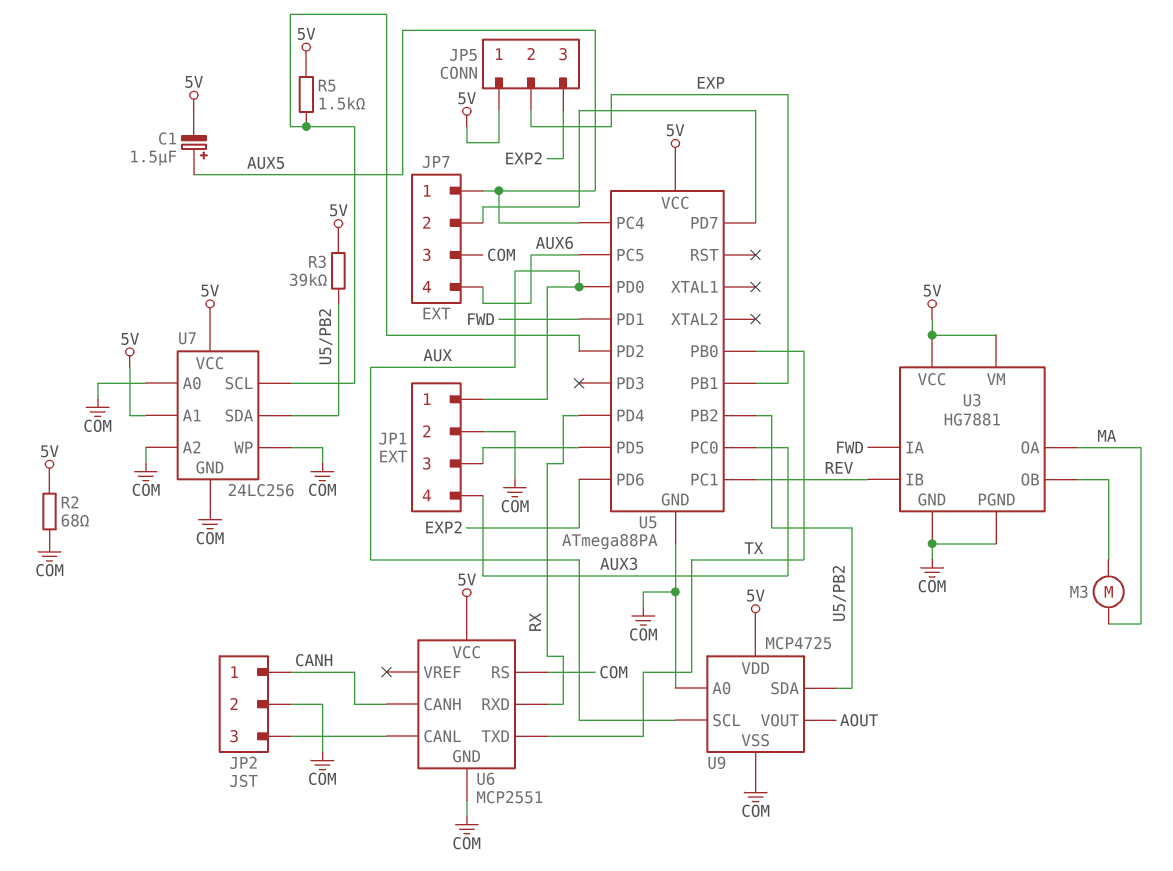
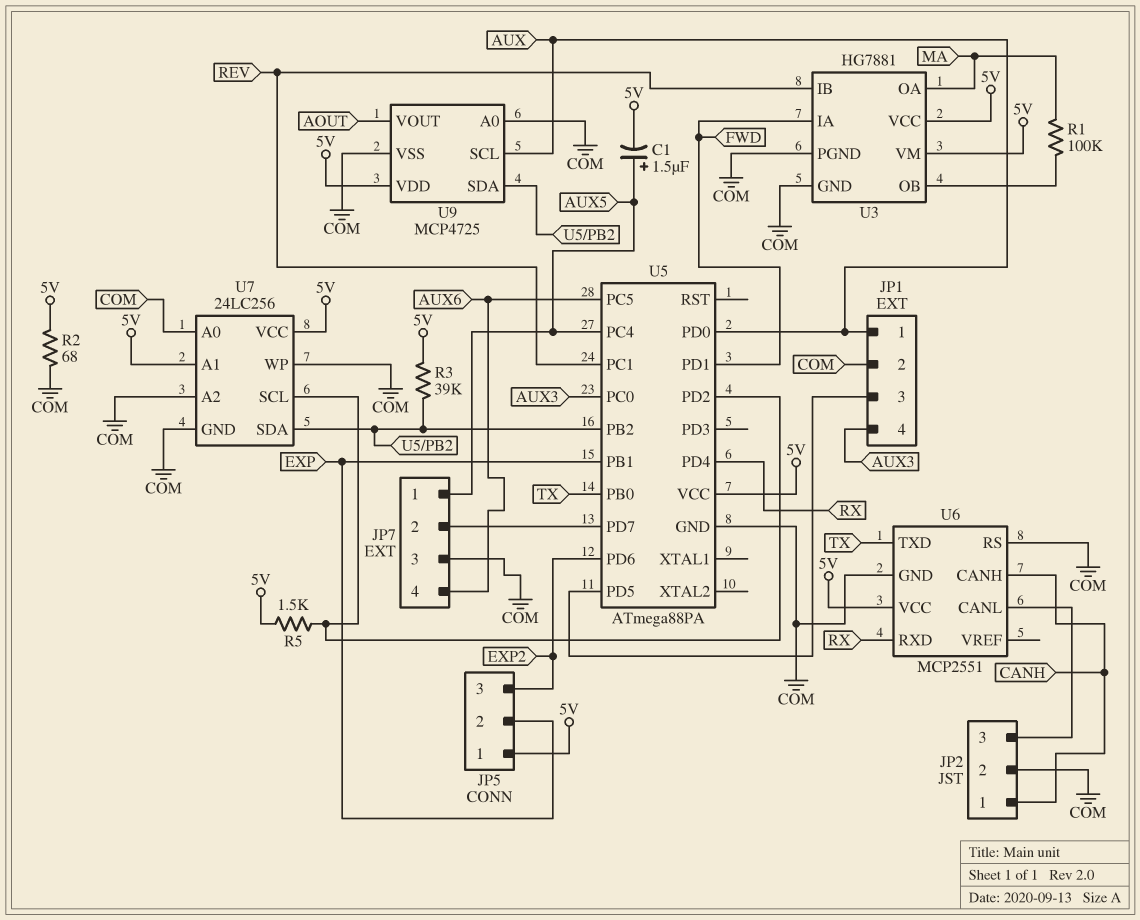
M3: motor (MA, U3/OB) -> none
R1: none -> 100k (MA, U3/OB)

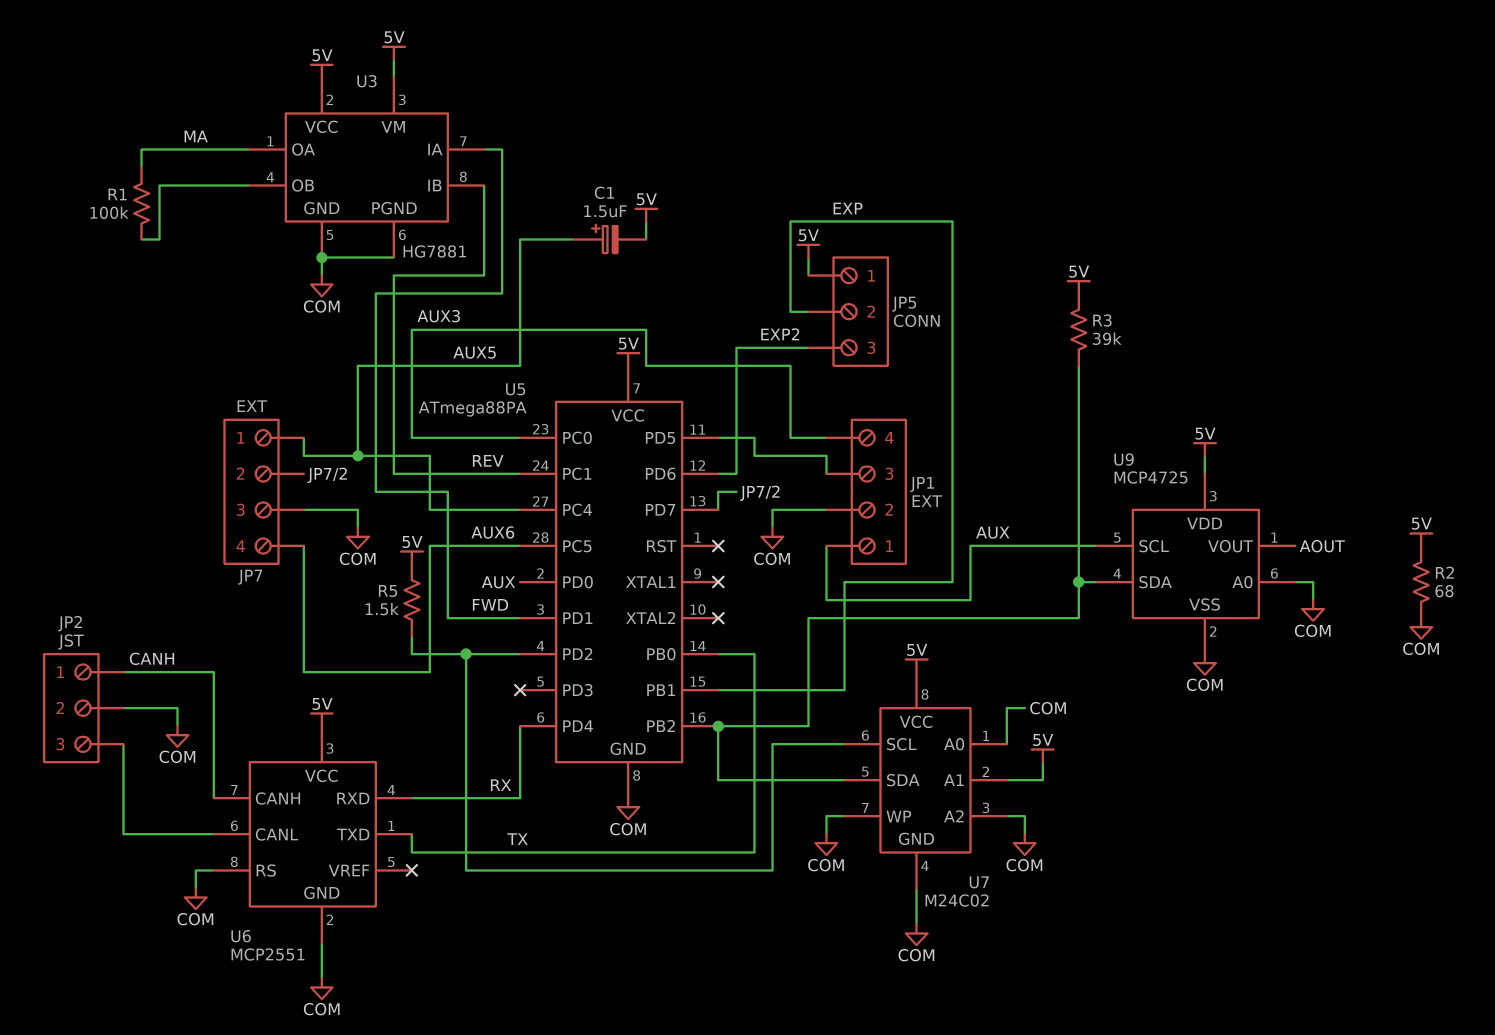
U7: 24LC256 -> M24C02

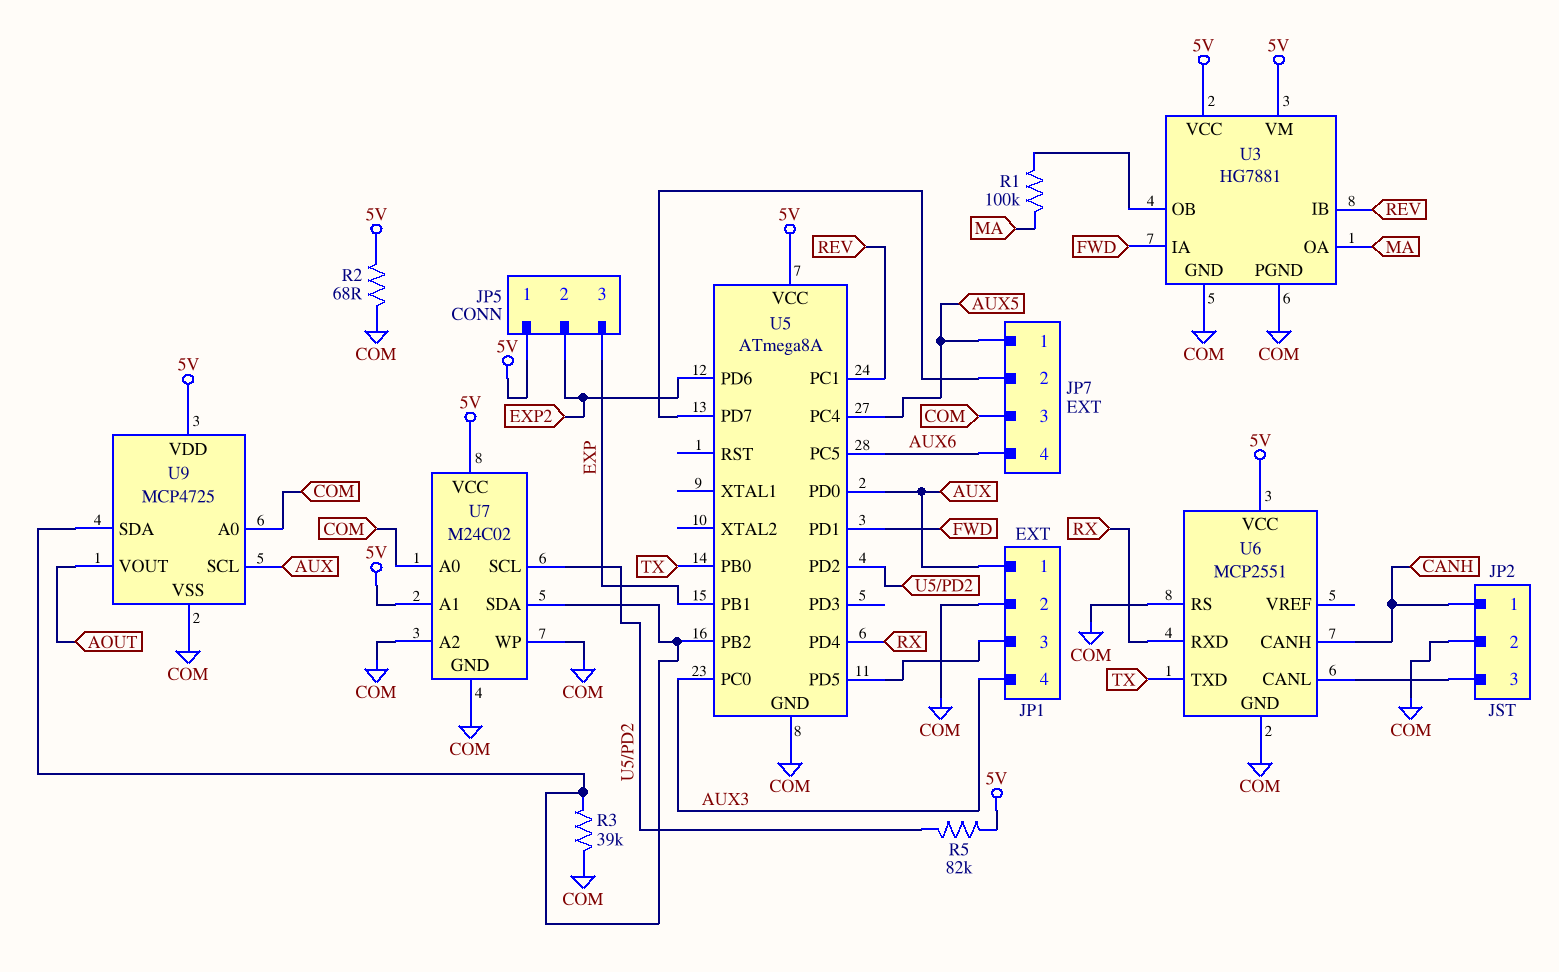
C1: 1.5uF (plus AUX5, minus 5V) -> none
JP5 pin 2: EXP -> EXP2
JP5 pin 3: EXP2 -> EXP
R3: 39k (5V, U5/PB2) -> 39k (COM, U5/PB2)
R5: 1.5k (5V, U5/PD2) -> 82k (5V, U5/PD2)
U5: ATmega88PA -> ATmega8A

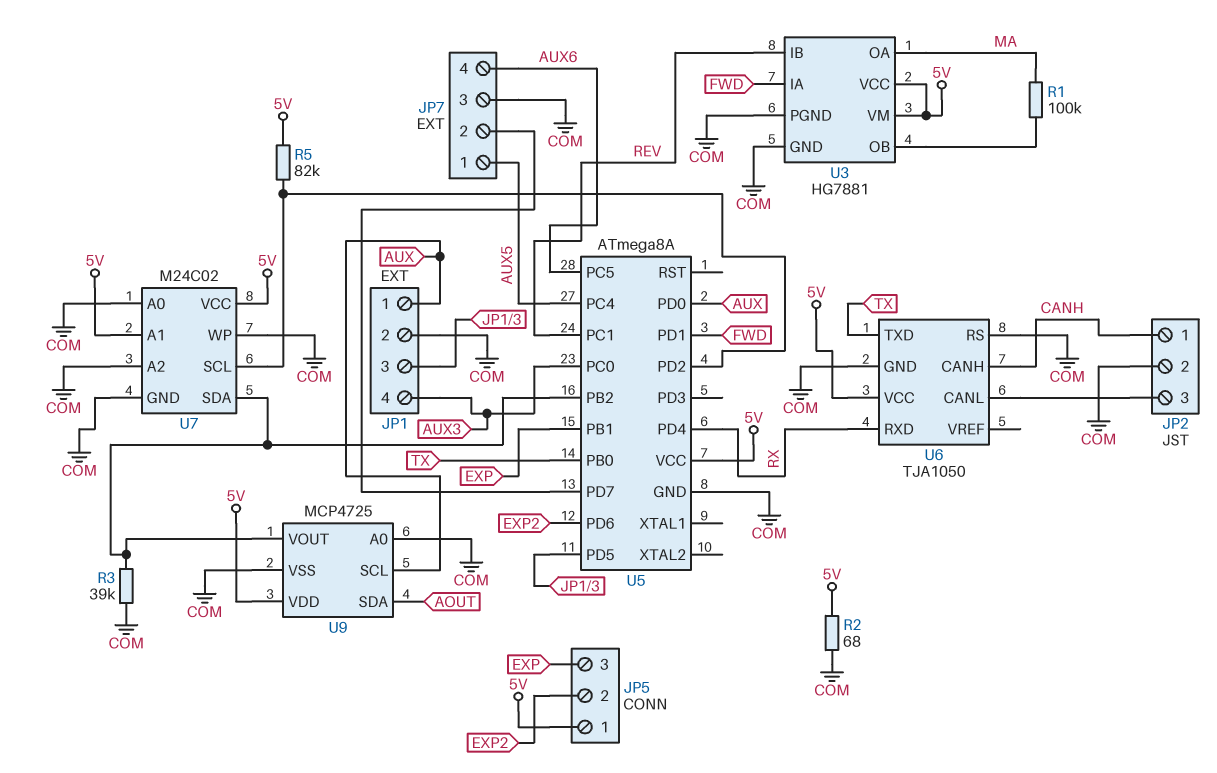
U6: MCP2551 -> TJA1050
U9 pin SDA: U5/PB2 -> AOUT
U9 pin VOUT: AOUT -> U5/PB2

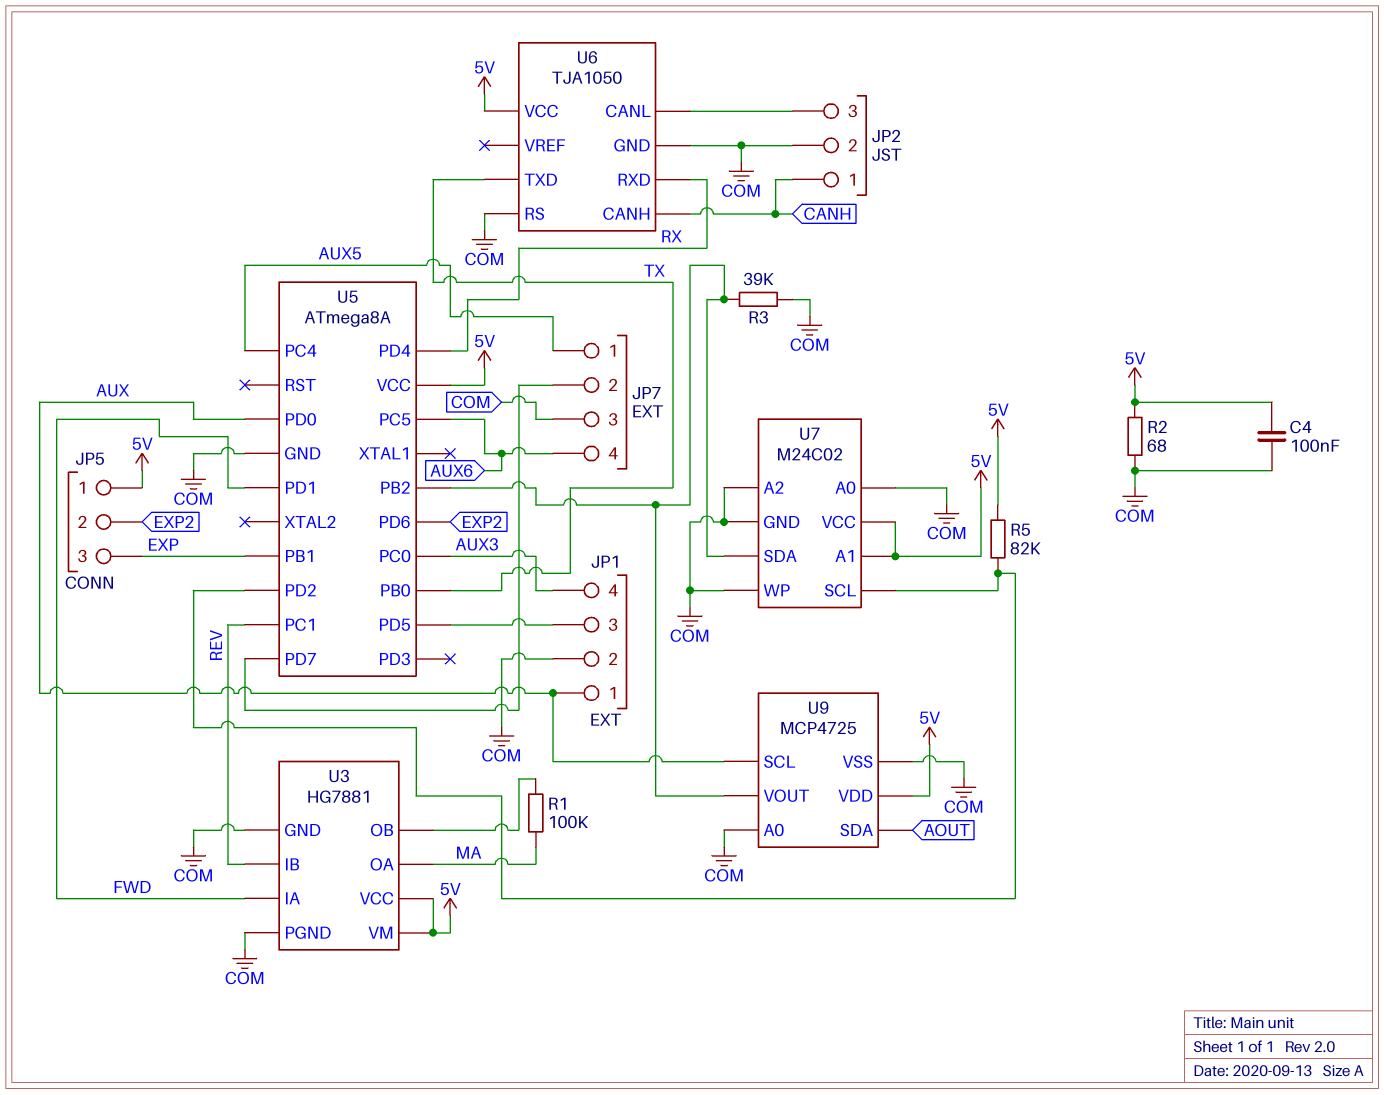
C4: none -> 100nF (5V, COM)

